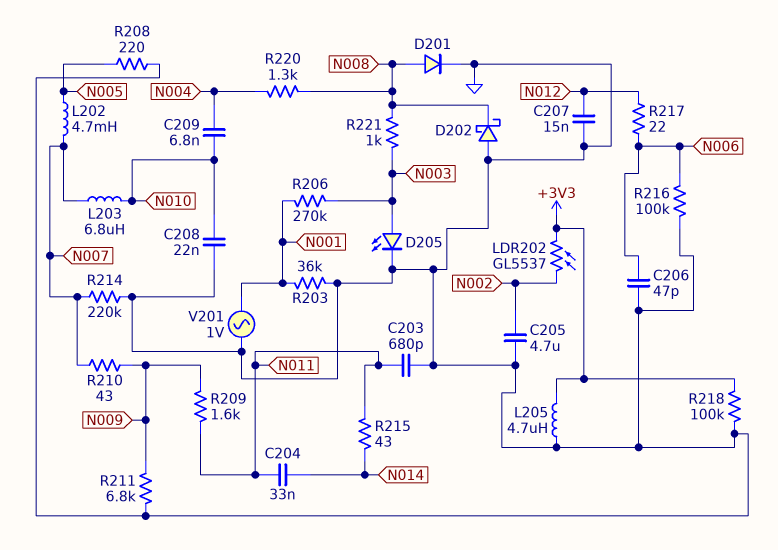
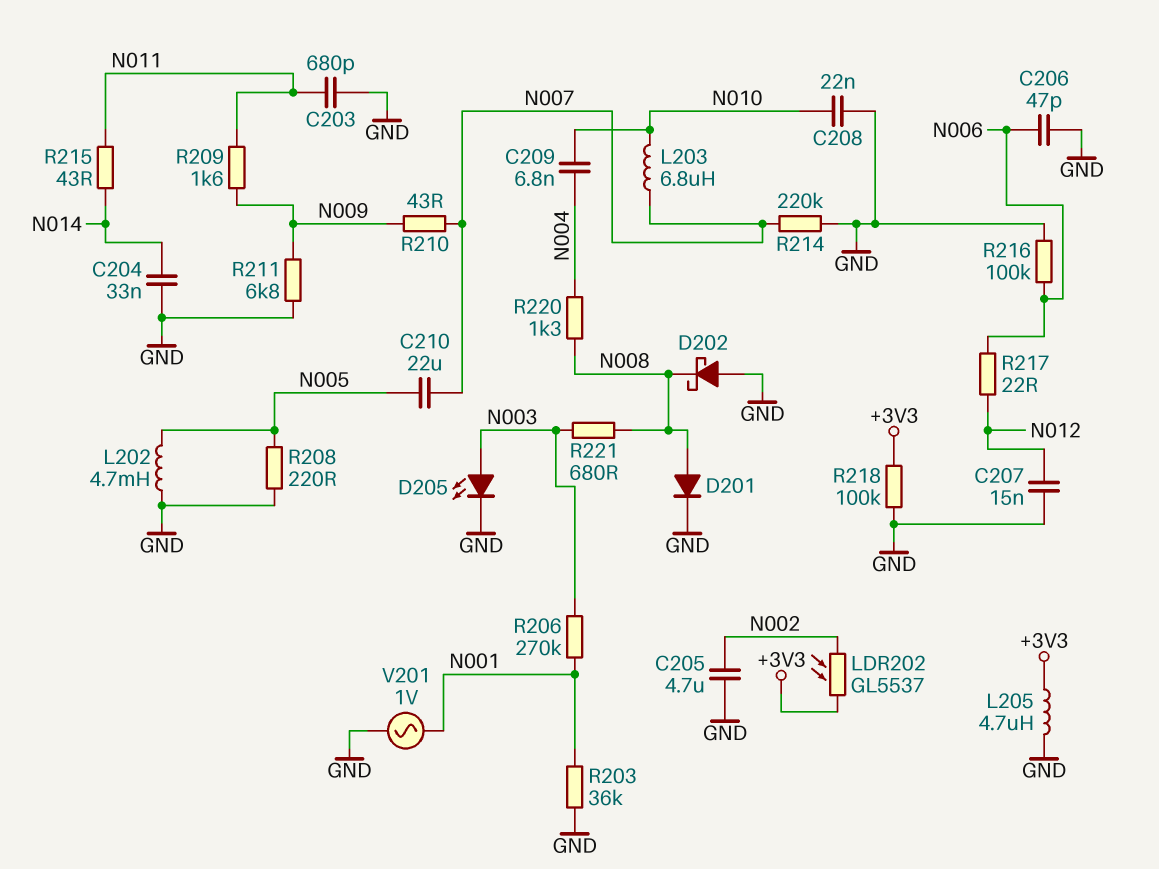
C204: 33nF (N011, N014) -> 33nF (GND, N014)
C210: none -> 22uF (N005, N007)
L202: 4.7mH (N005, N007) -> 4.7mH (GND, N005)
R221: 1k (N003, N008) -> 680 (N003, N008)

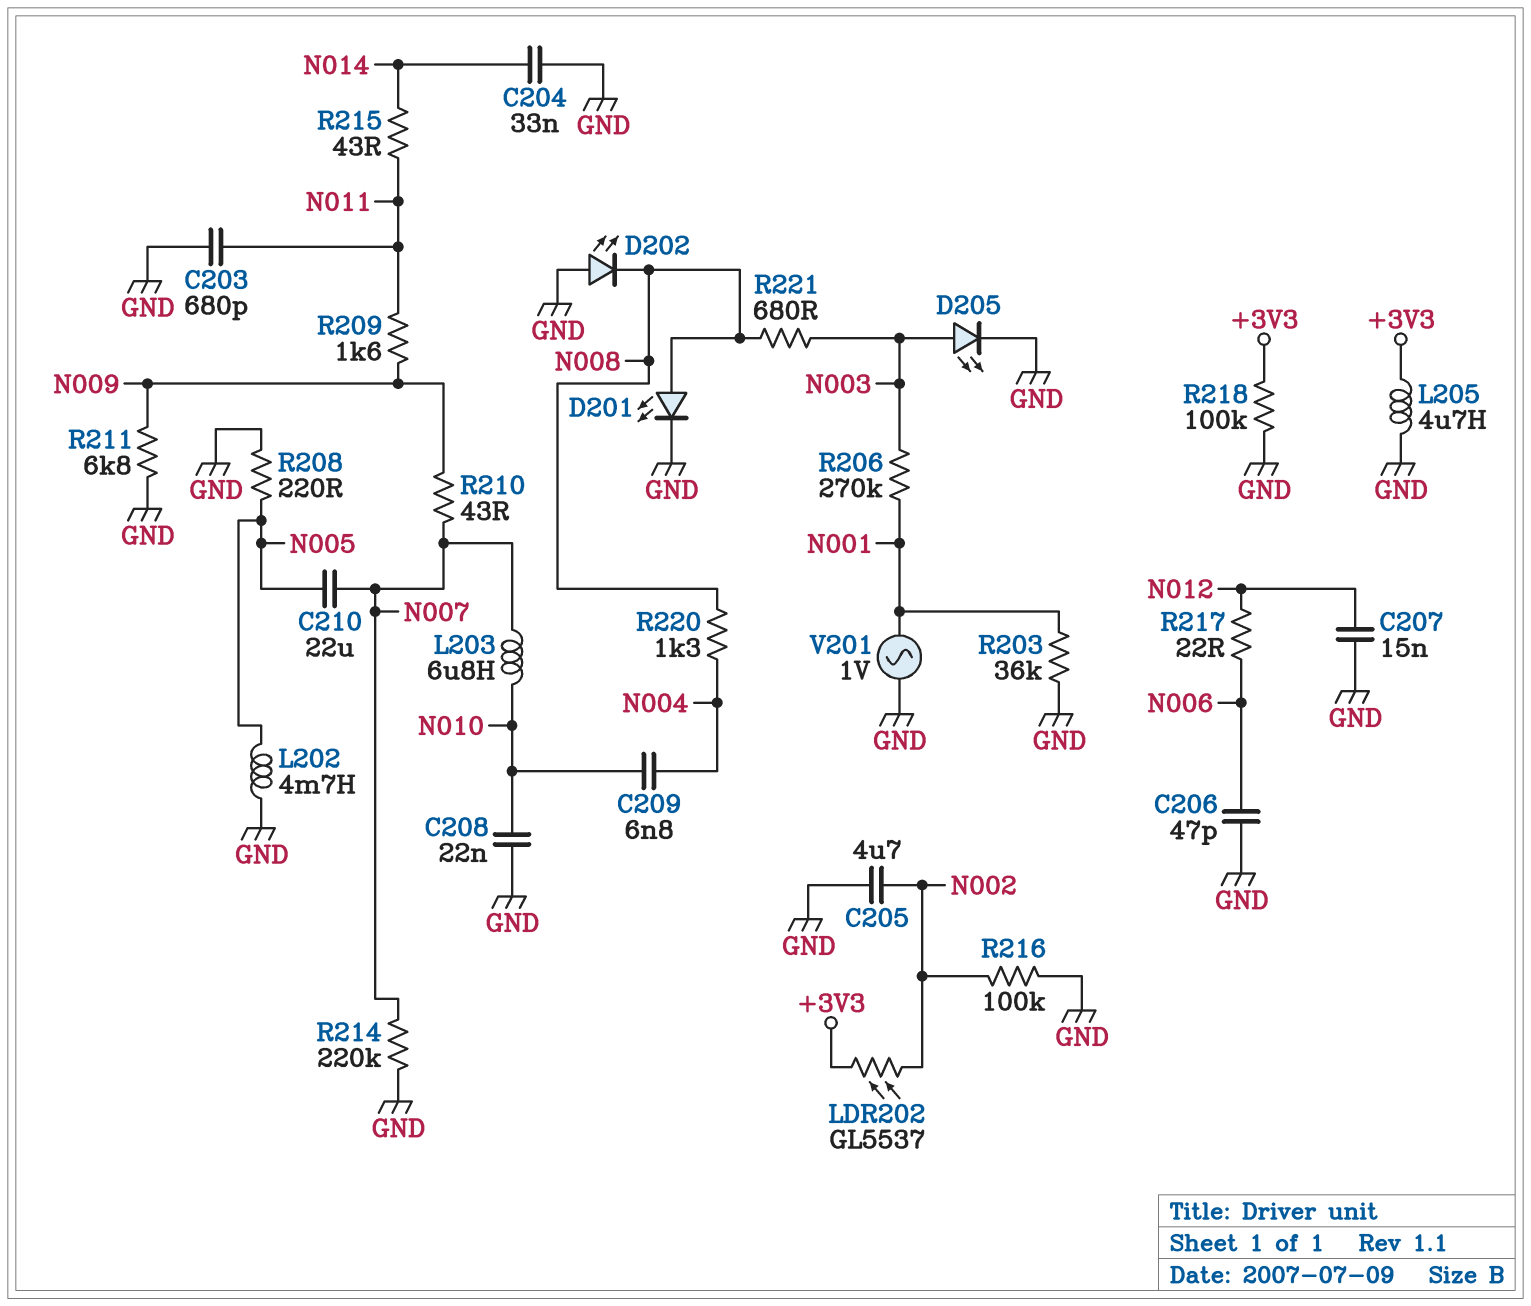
D201: diode (A N008, K GND) -> LED (A N008, K GND)
D202: schottky (A GND, K N008) -> LED (A GND, K N008)
R216: 100k (GND, N006) -> 100k (GND, N002)

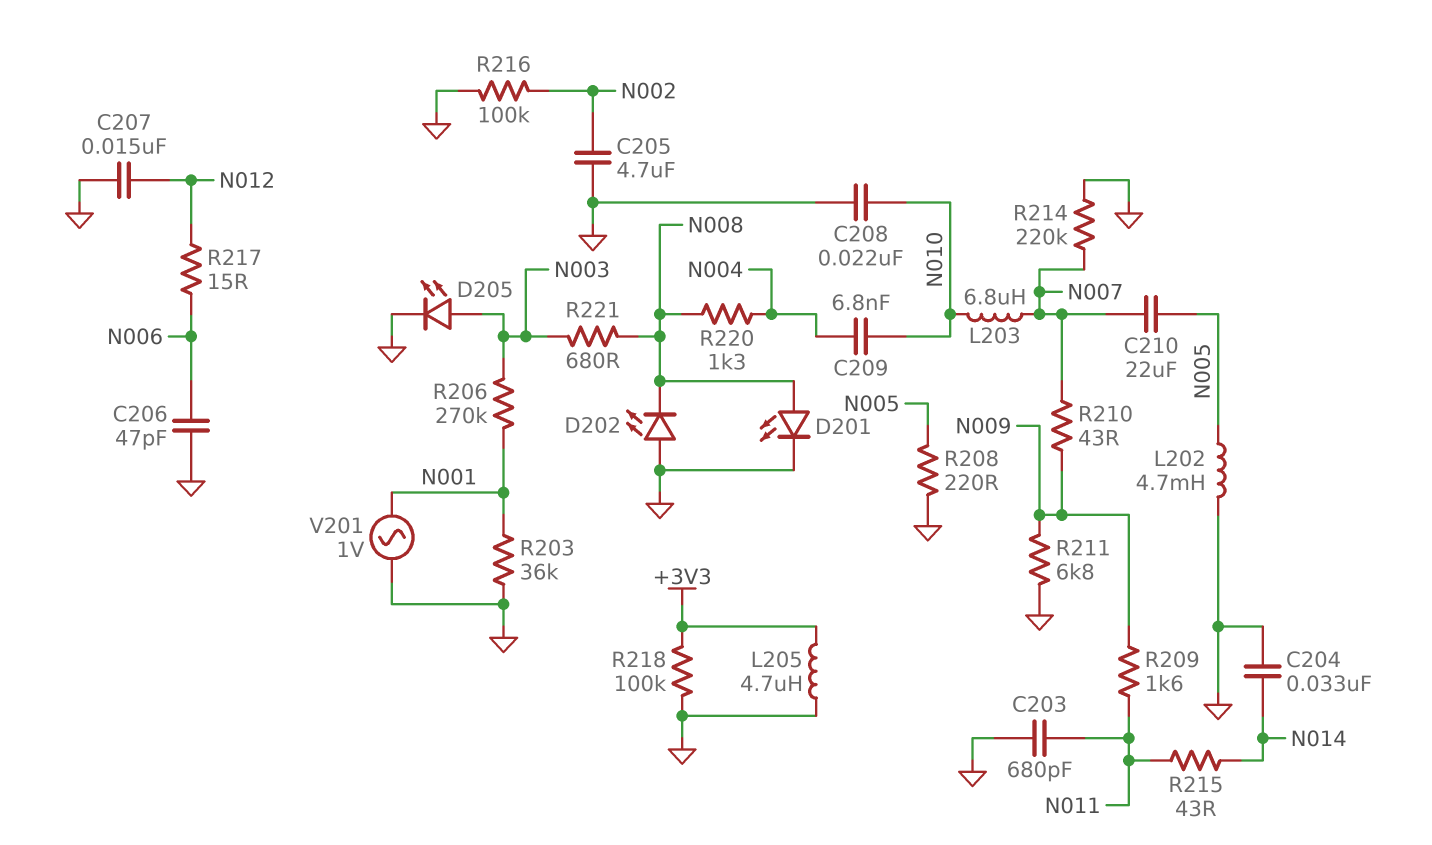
LDR202: GL5537 (+3V3, N002) -> none
R217: 22 (N006, N012) -> 15 (N006, N012)

